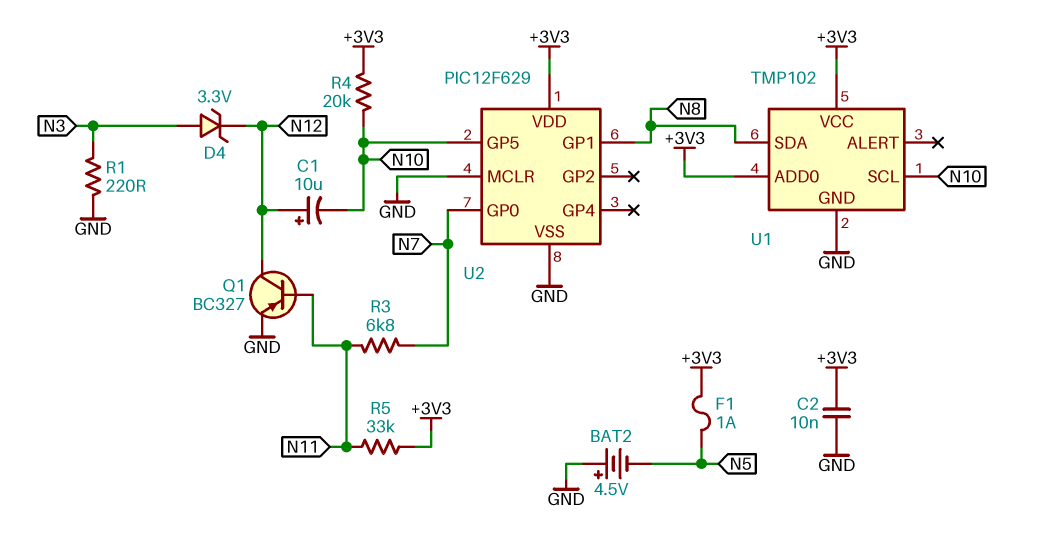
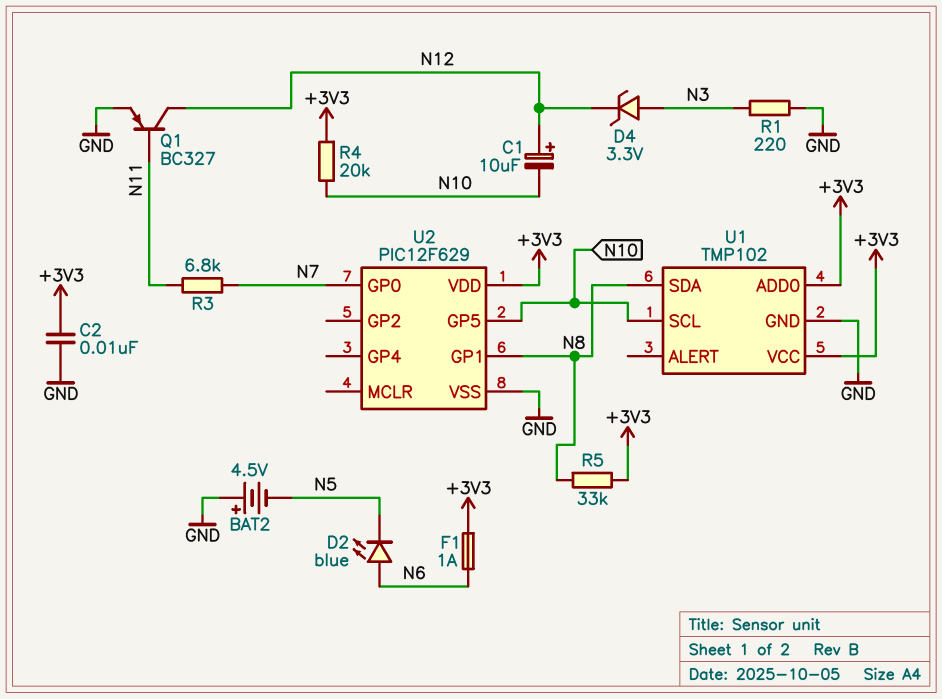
D2: none -> LED blue (A N6, K N5)
F1: 1A (+3V3, N5) -> 1A (+3V3, N6)
R5: 33k (+3V3, N11) -> 33k (+3V3, N8)
U2 pin MCLR: GND -> none

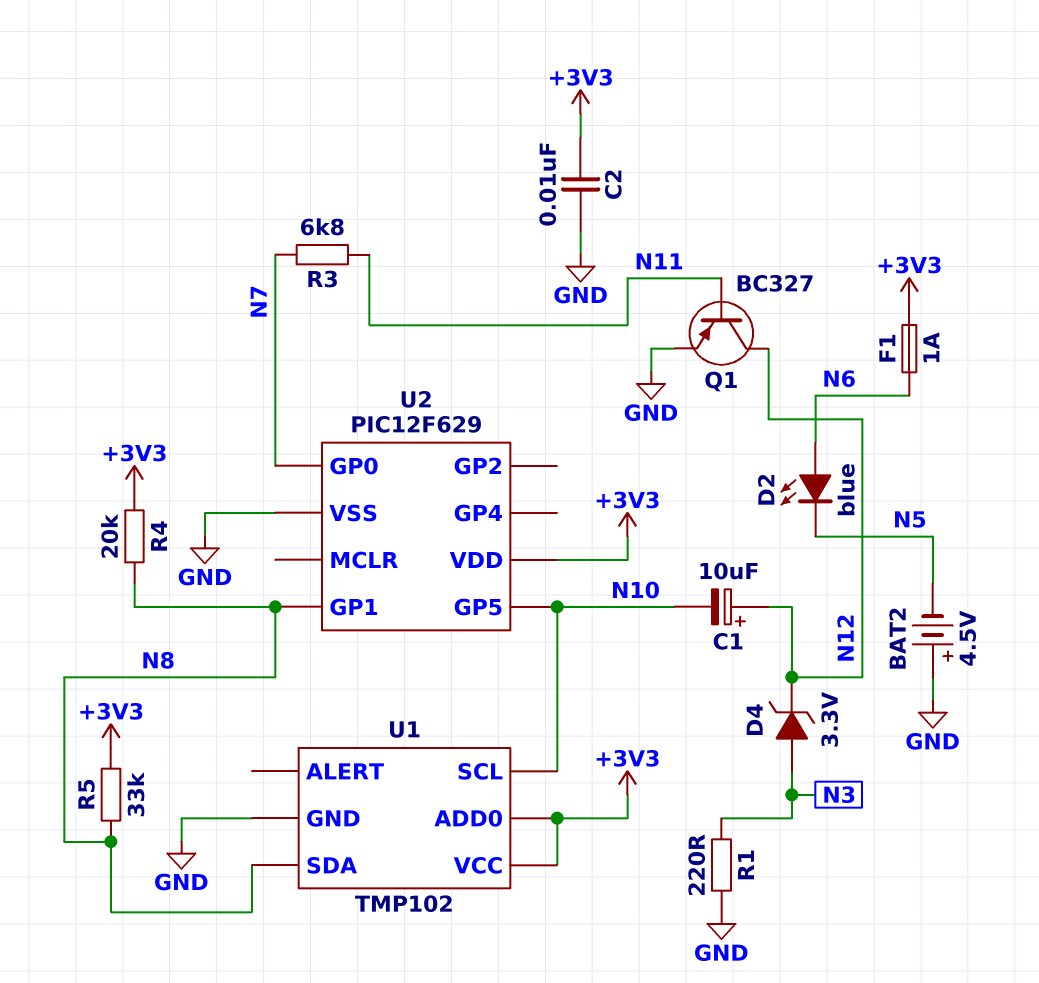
R4: 20k (+3V3, N10) -> 20k (+3V3, N8)

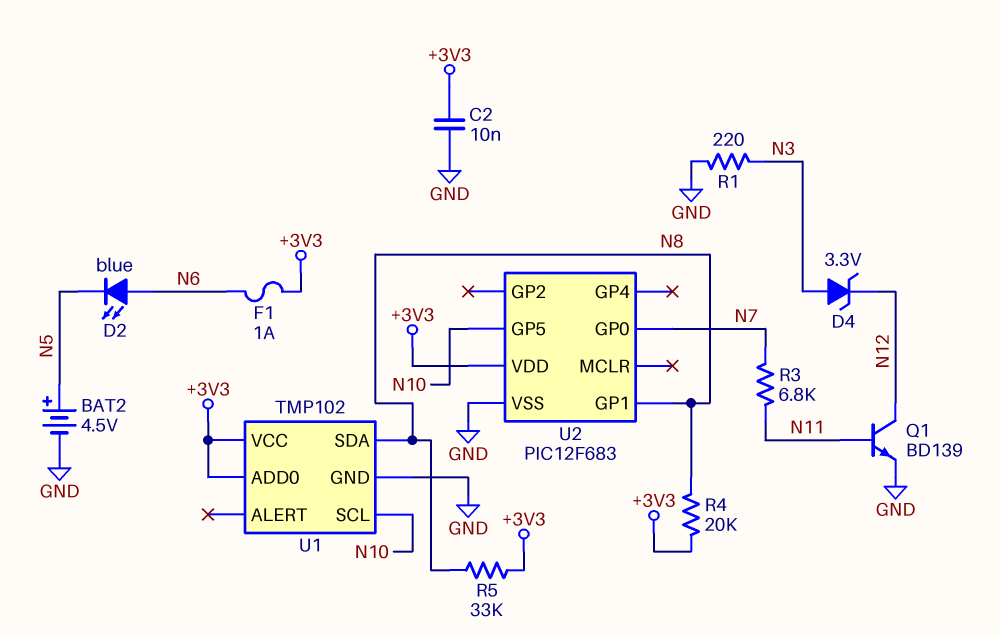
BAT2: 4.5V (plus GND, minus N5) -> 4.5V (plus N5, minus GND)
C1: 10uF (plus N12, minus N10) -> none
Q1: PNP BC327 (B N11, C N12, E GND) -> NPN BD139 (B N11, C N12, E GND)
U2: PIC12F629 -> PIC12F683

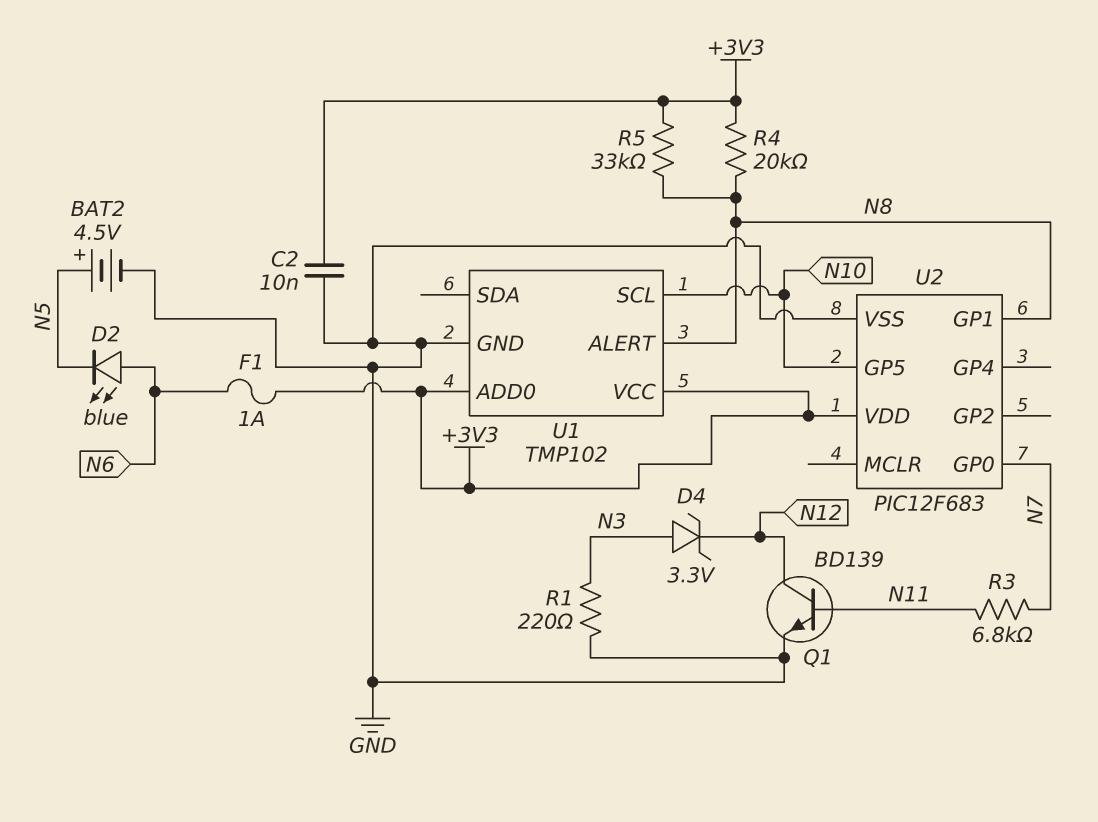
U1 pin ALERT: none -> N8
U1 pin SDA: N8 -> none

